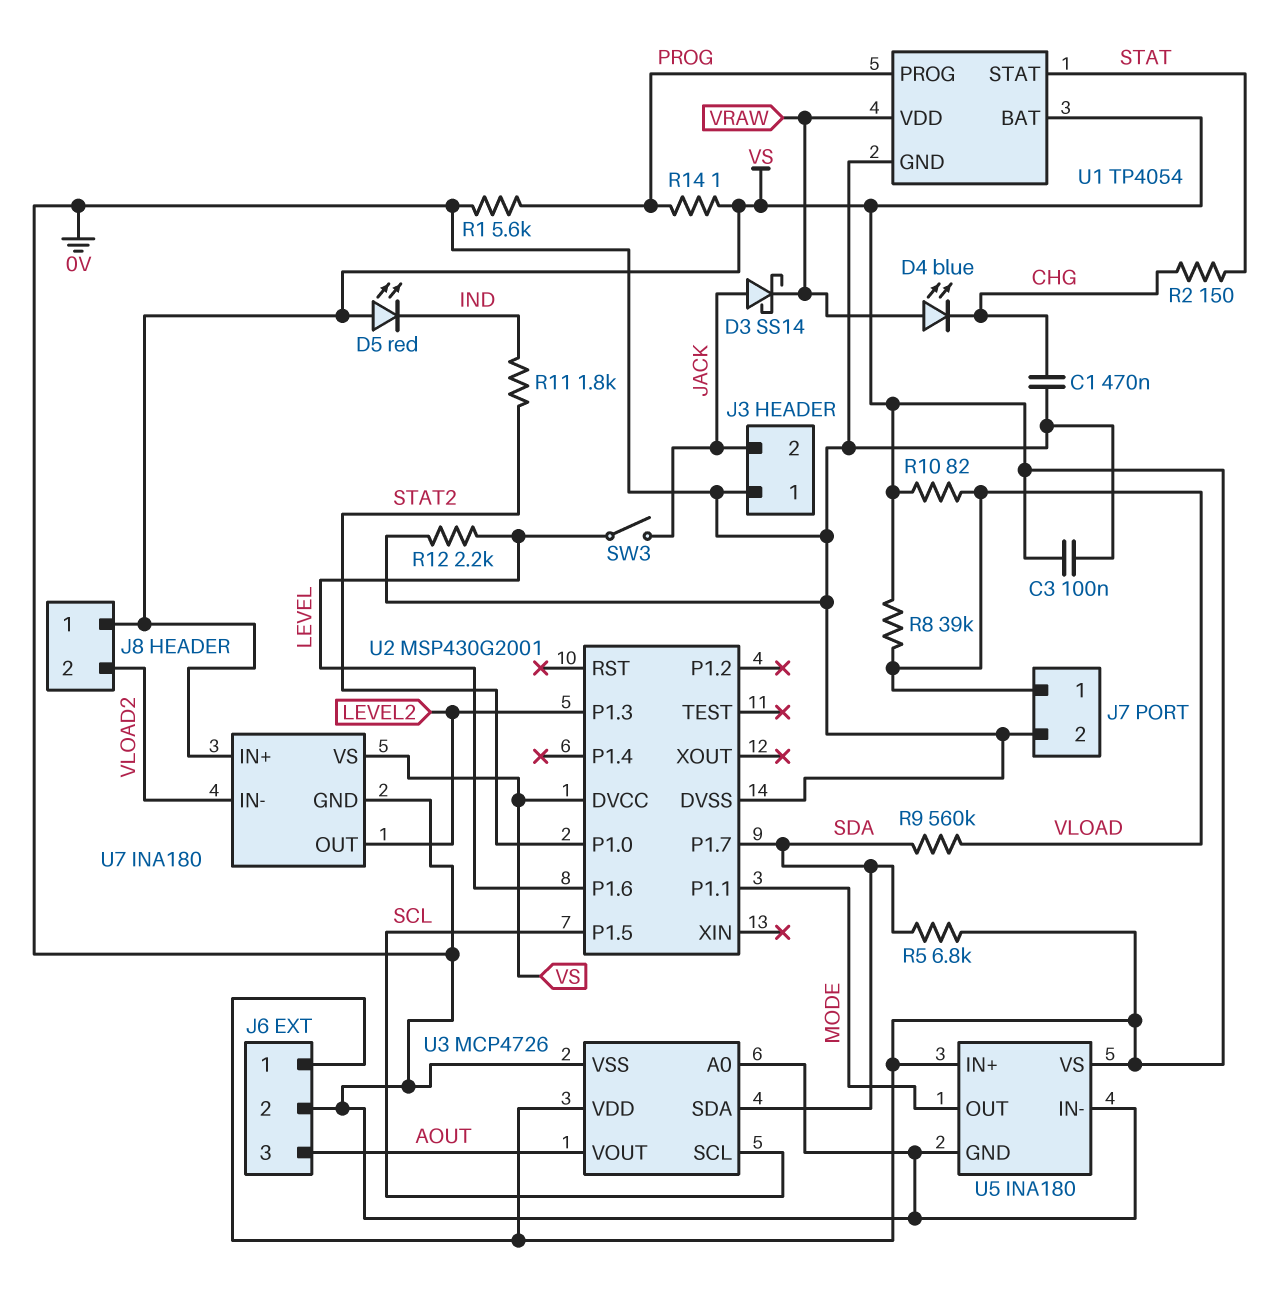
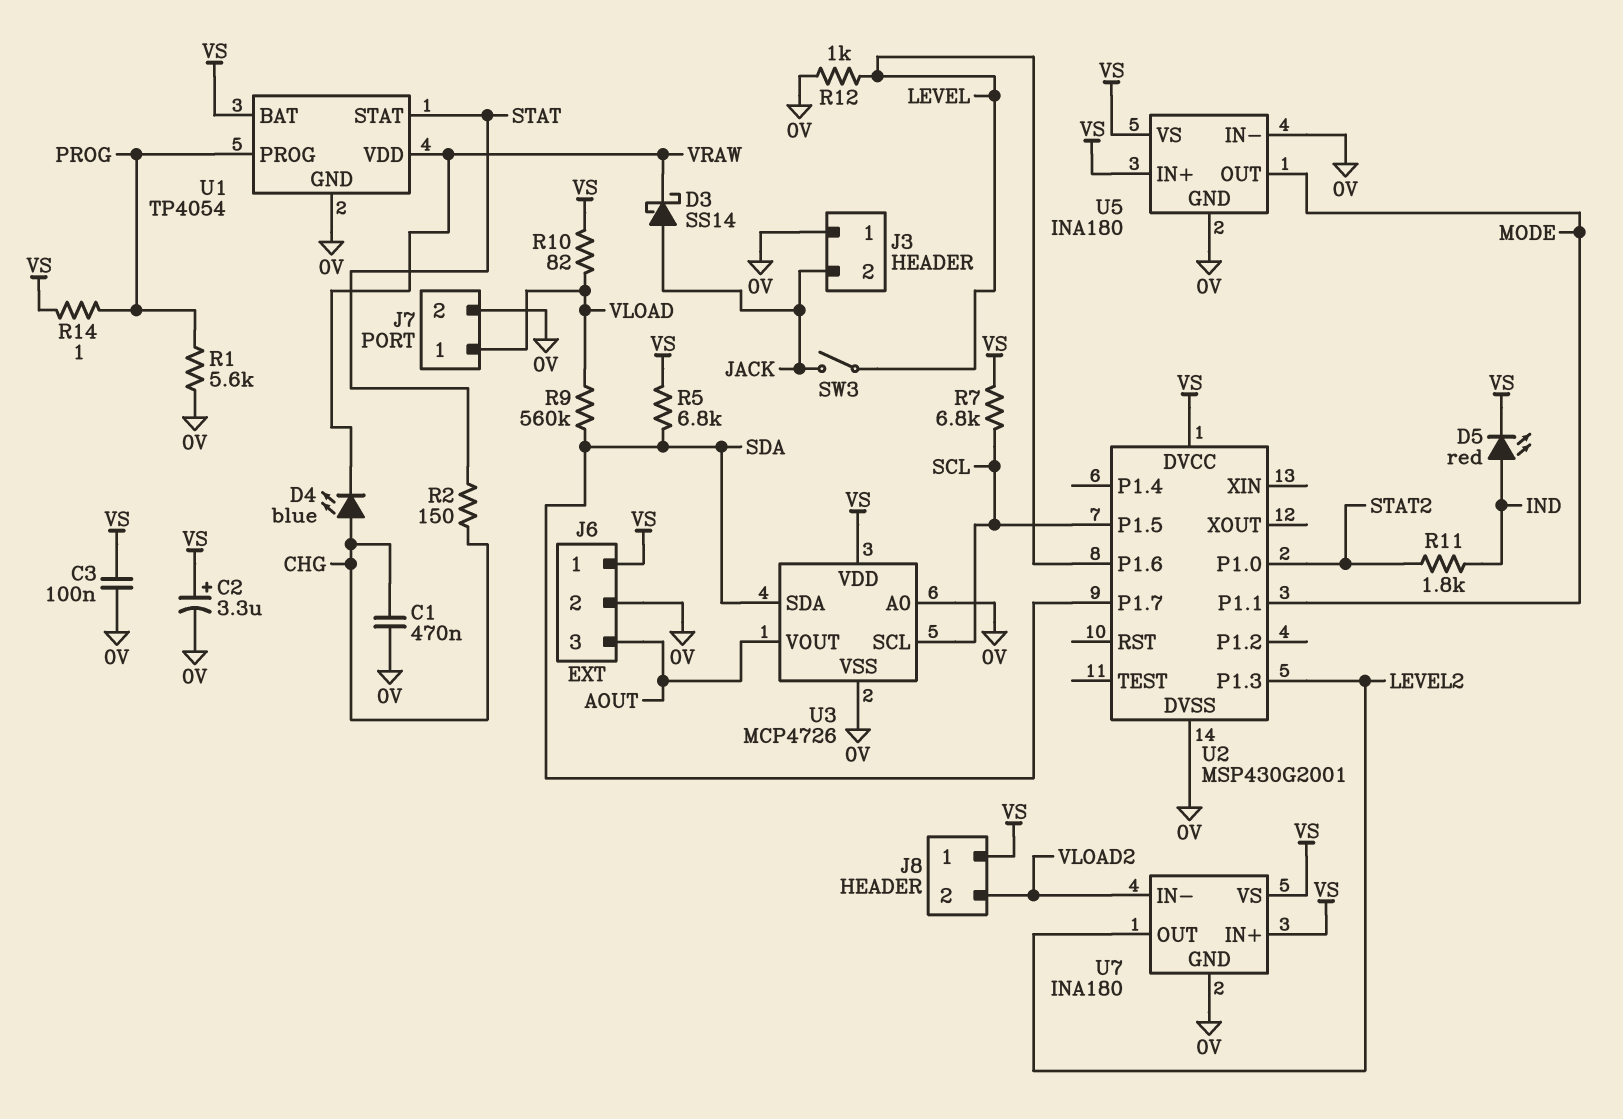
C2: none -> 3.3uF (plus VS, minus 0V)
D4: LED blue (A VRAW, K CHG) -> LED blue (A CHG, K VRAW)
D5: LED red (A VS, K IND) -> LED red (A IND, K VS)
R7: none -> 6.8k (SCL, VS)
R8: 39k (VLOAD, VS) -> none
R12: 2.2k (0V, LEVEL) -> 1k (0V, LEVEL)

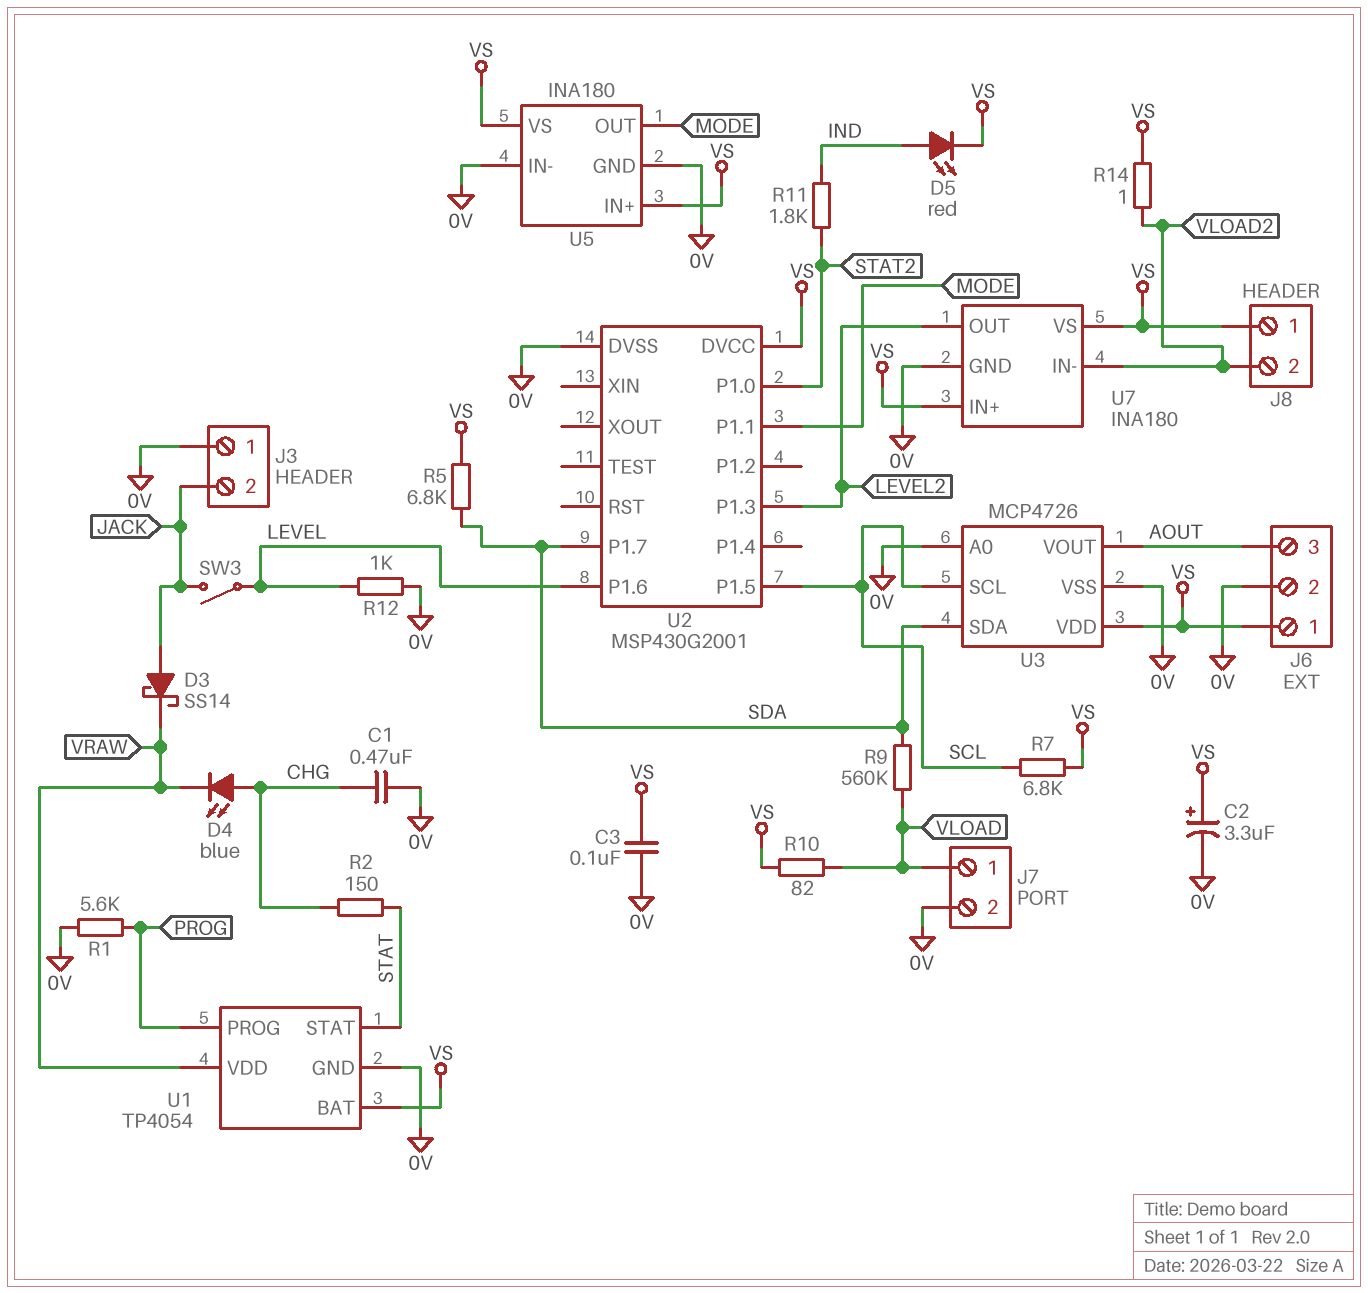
R14: 1 (PROG, VS) -> 1 (VLOAD2, VS)

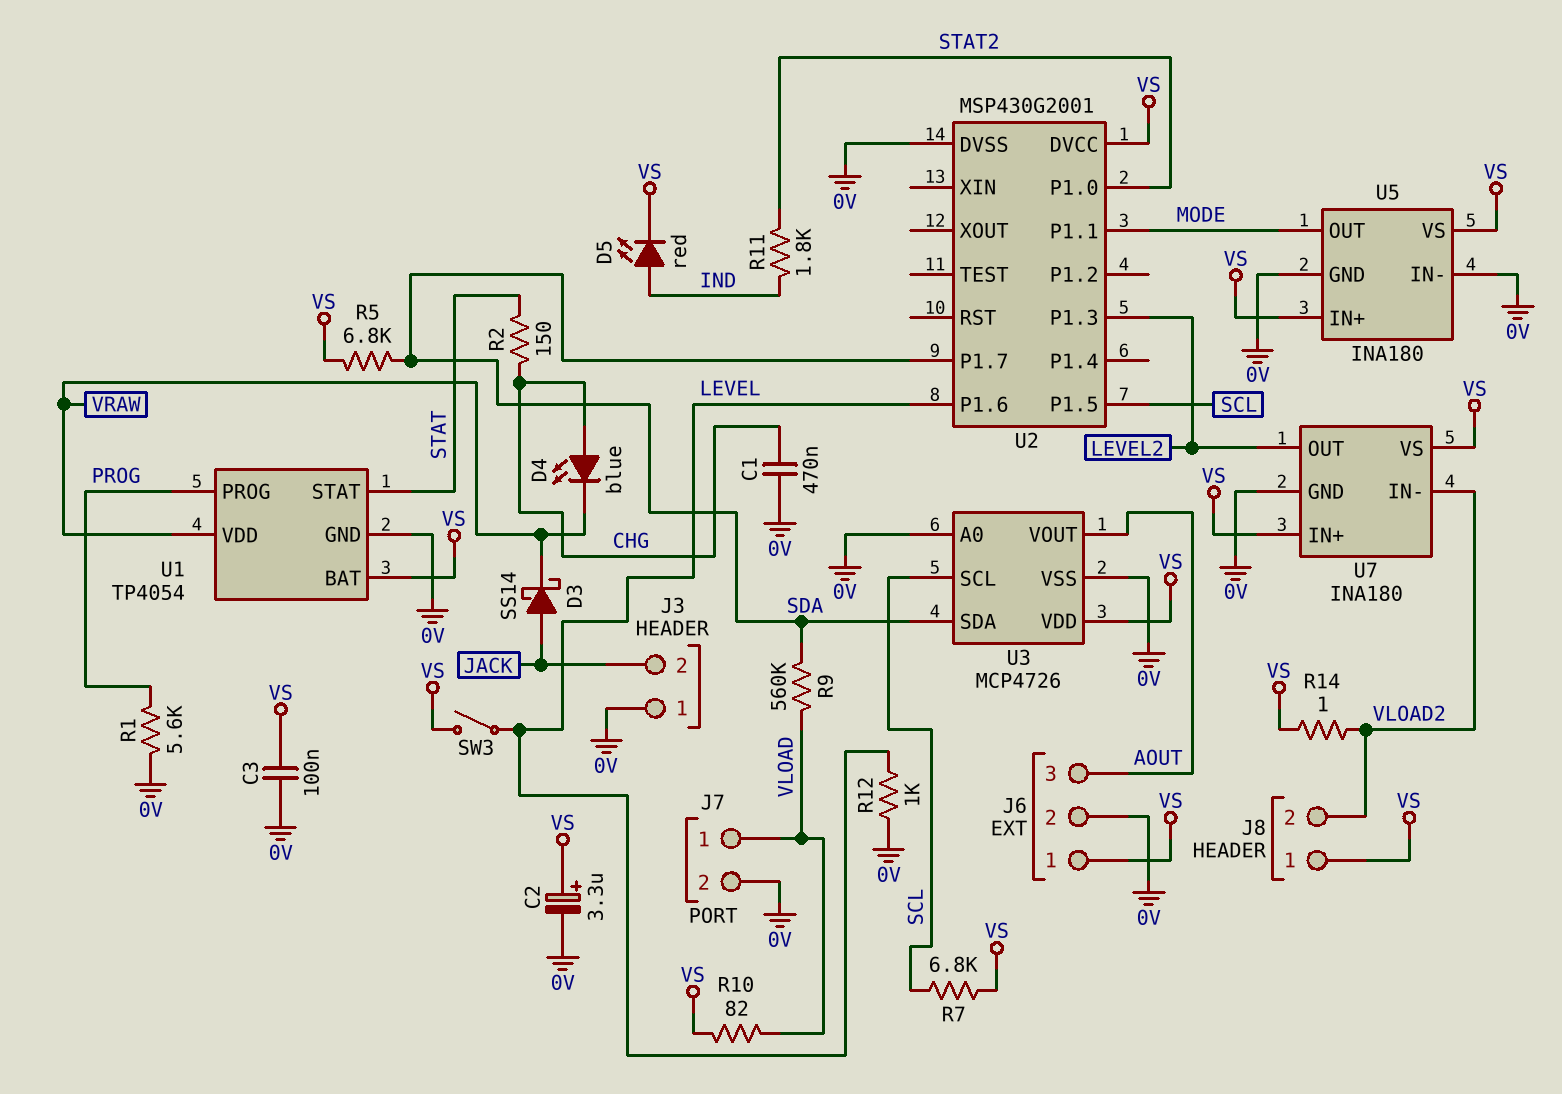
SW3: switch (JACK, LEVEL) -> switch (LEVEL, VS)

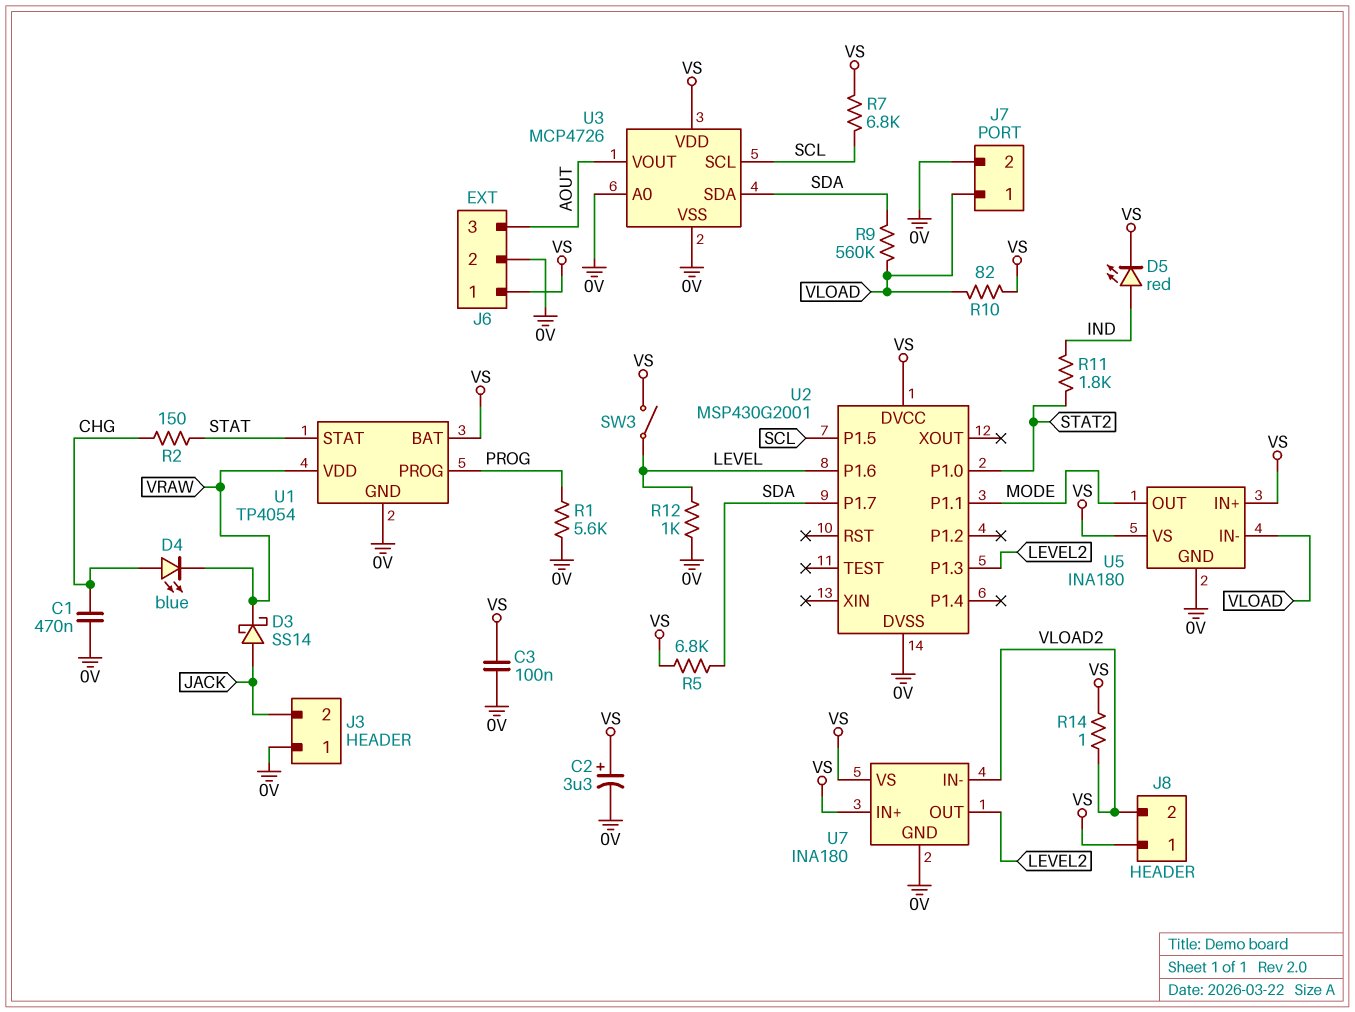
U5 pin IN-: 0V -> VLOAD

